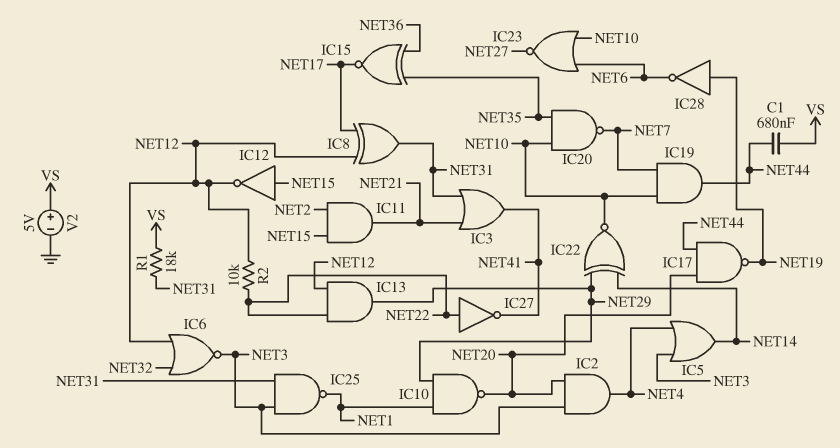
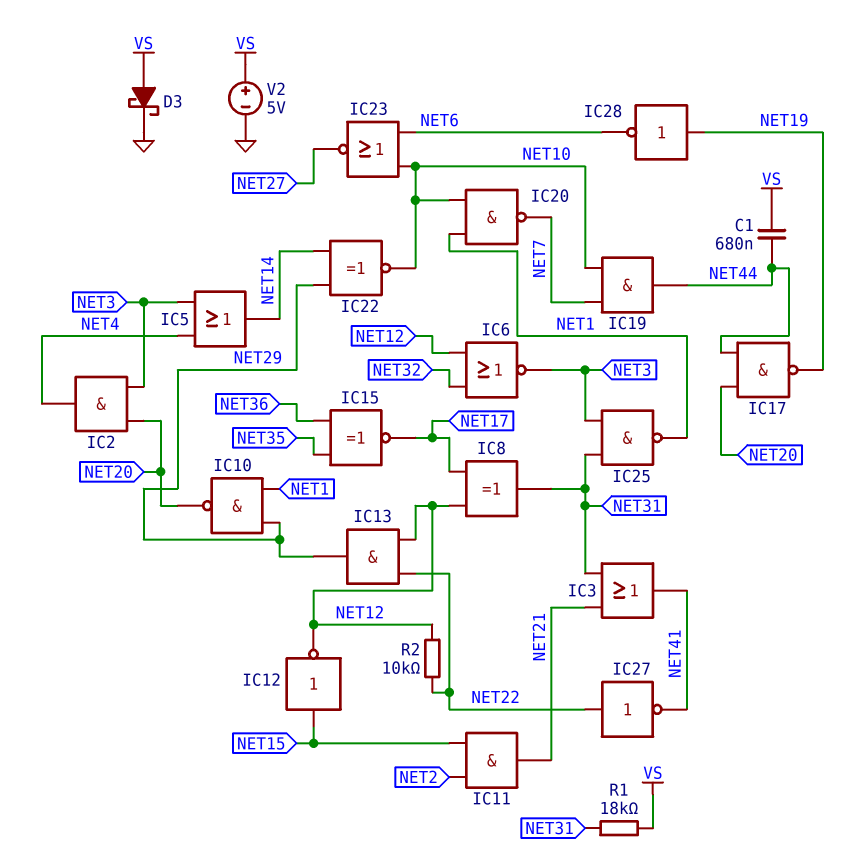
D3: none -> schottky (A VS, K GND)
IC20: NAND (in NET10, in NET35, out NET7) -> NAND (in NET1, in NET10, out NET7)

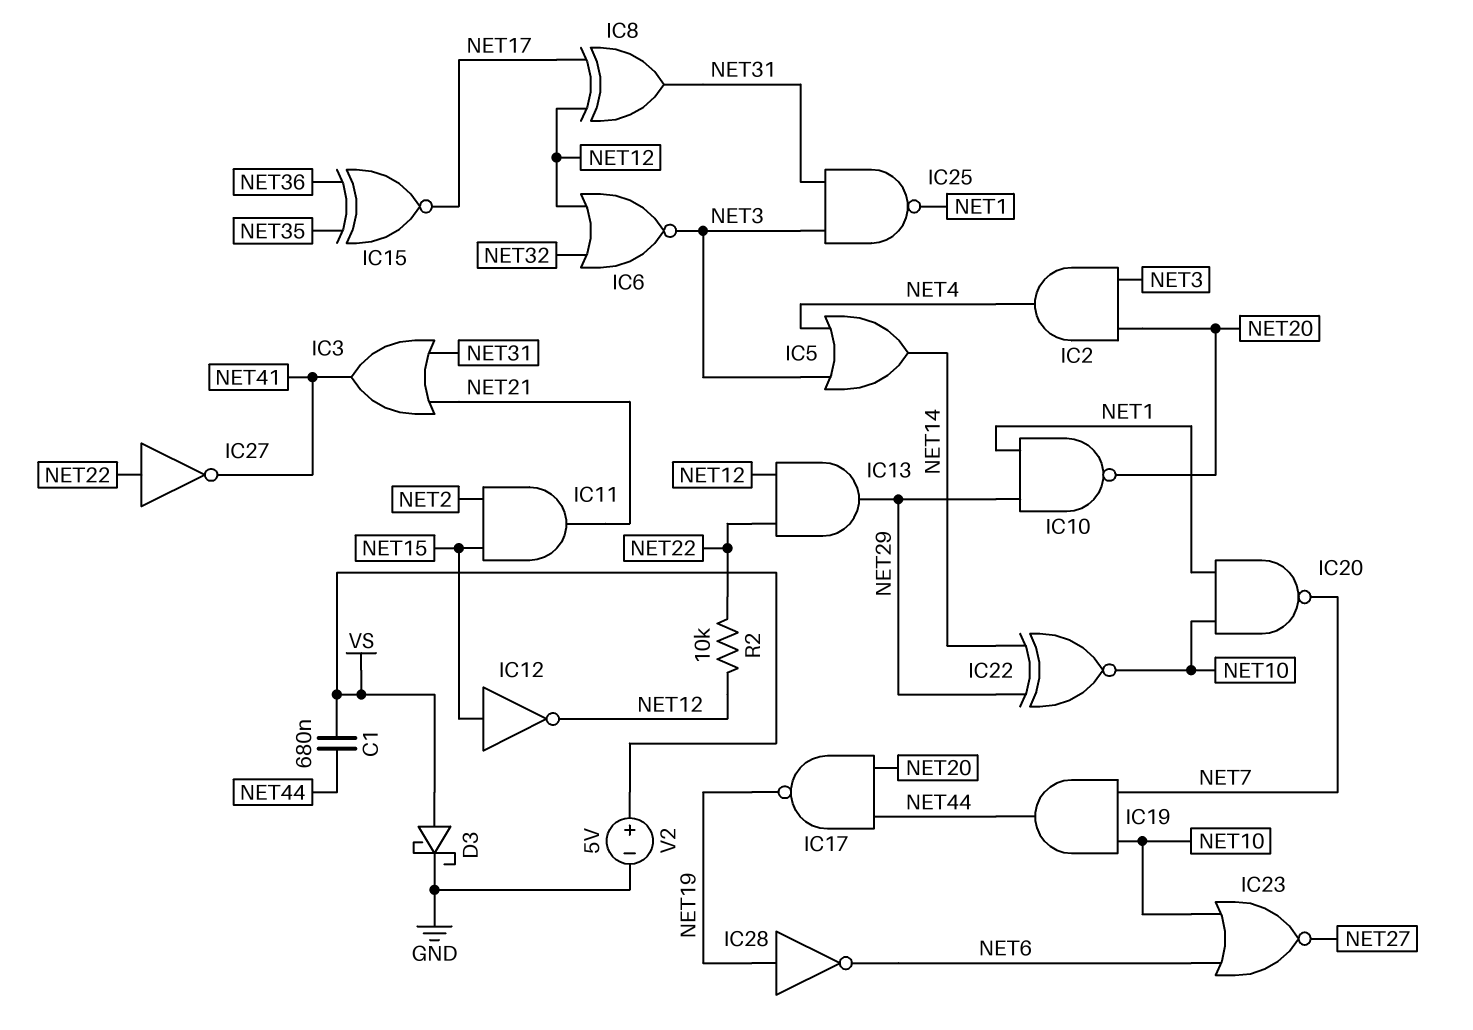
R1: 18k (NET31, VS) -> none

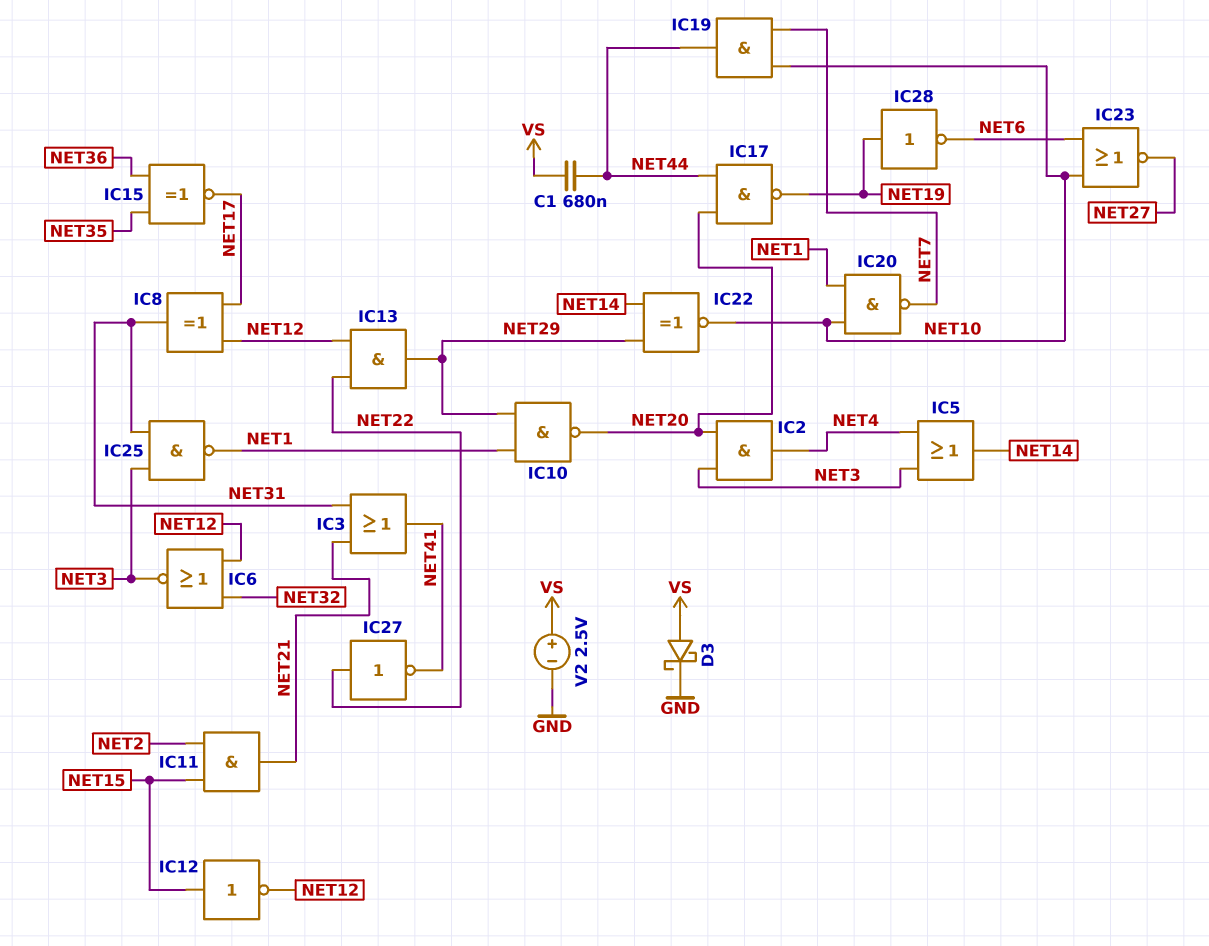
R2: 10k (NET12, NET22) -> none
V2: 5V (plus VS, minus GND) -> 2.5V (plus VS, minus GND)

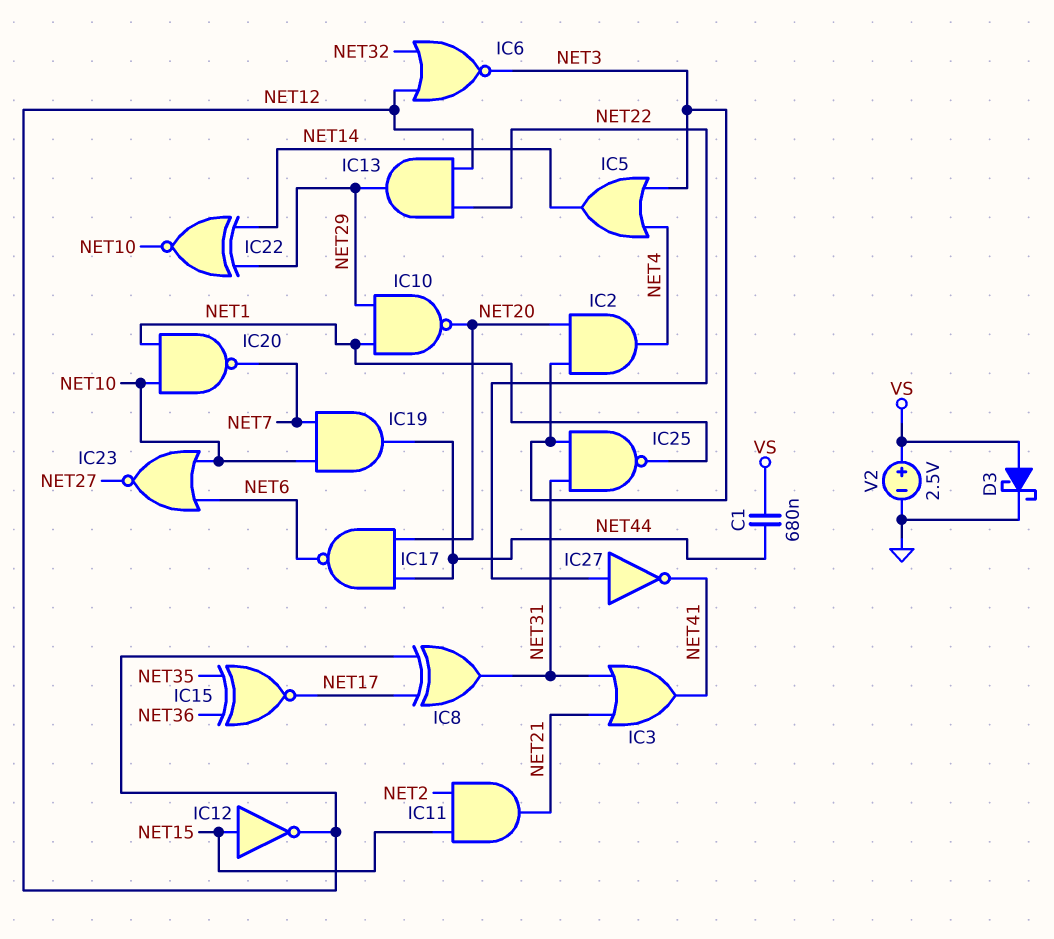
IC17: NAND (in NET20, in NET44, out NET19) -> NAND (in NET20, in NET44, out NET6)
IC28: NOT (in NET19, out NET6) -> none

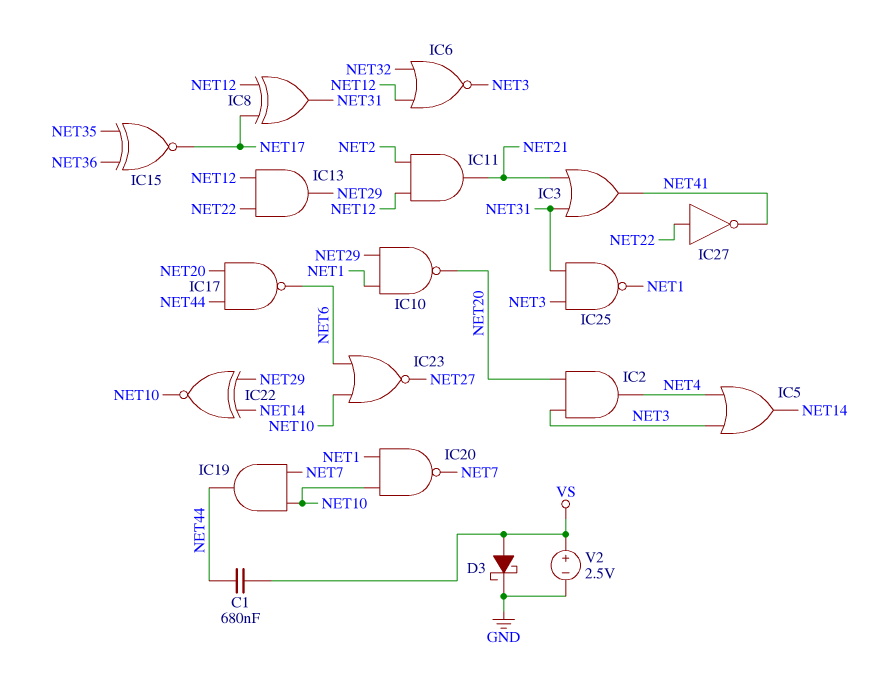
IC11: AND (in NET2, in NET15, out NET21) -> AND (in NET2, in NET12, out NET21)
IC12: NOT (in NET15, out NET12) -> none

